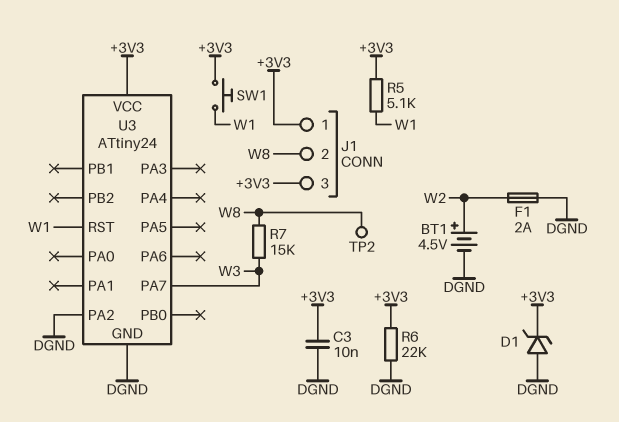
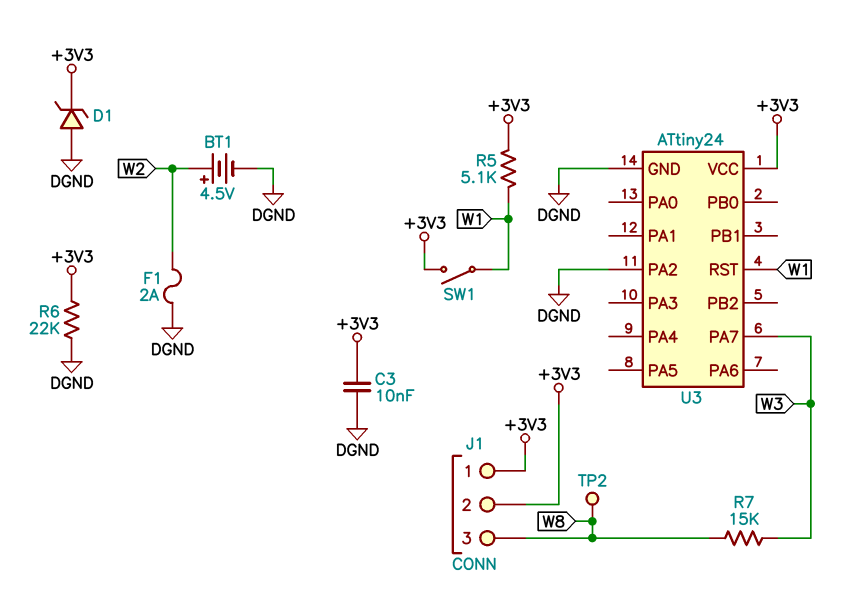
J1 pin 2: W8 -> +3V3
J1 pin 3: +3V3 -> W8
SW1: button (+3V3, W1) -> switch (+3V3, W1)

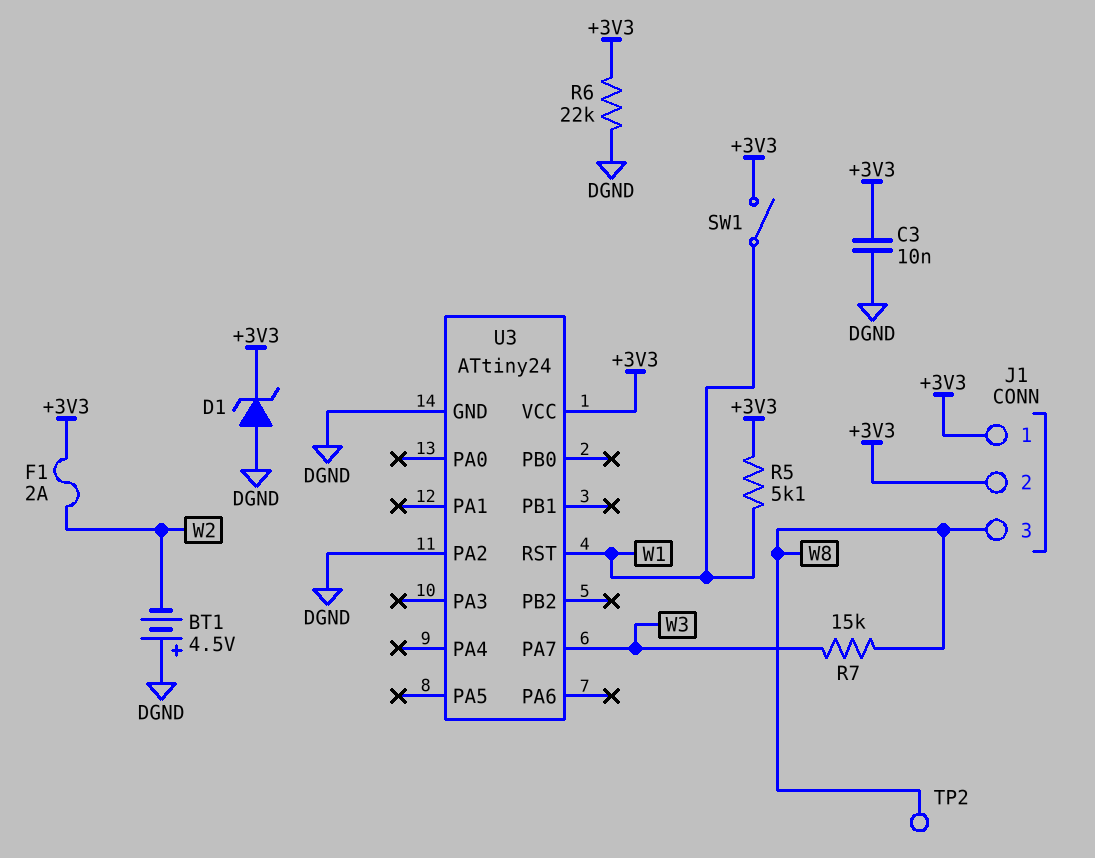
BT1: 4.5V (plus W2, minus DGND) -> 4.5V (plus DGND, minus W2)
F1: 2A (DGND, W2) -> 2A (+3V3, W2)

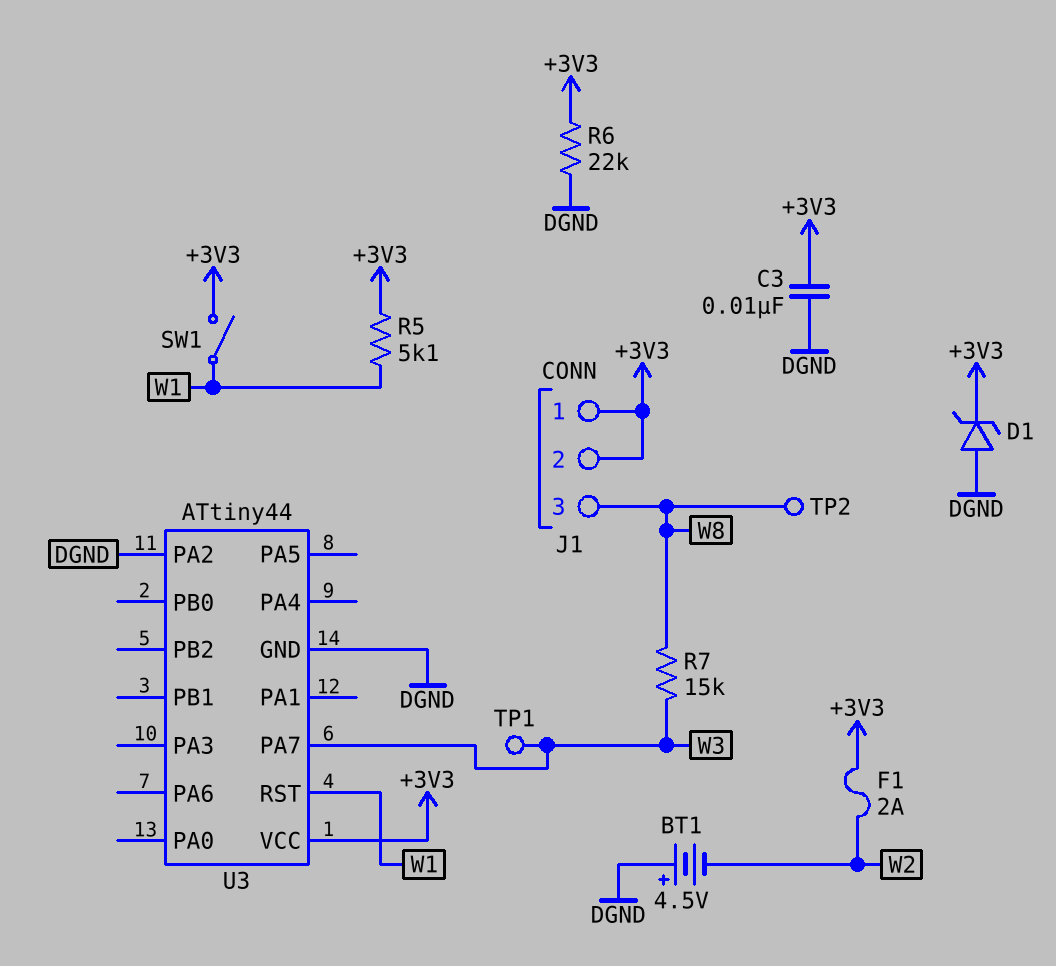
TP1: none -> test point (W3)
U3: ATtiny24 -> ATtiny44

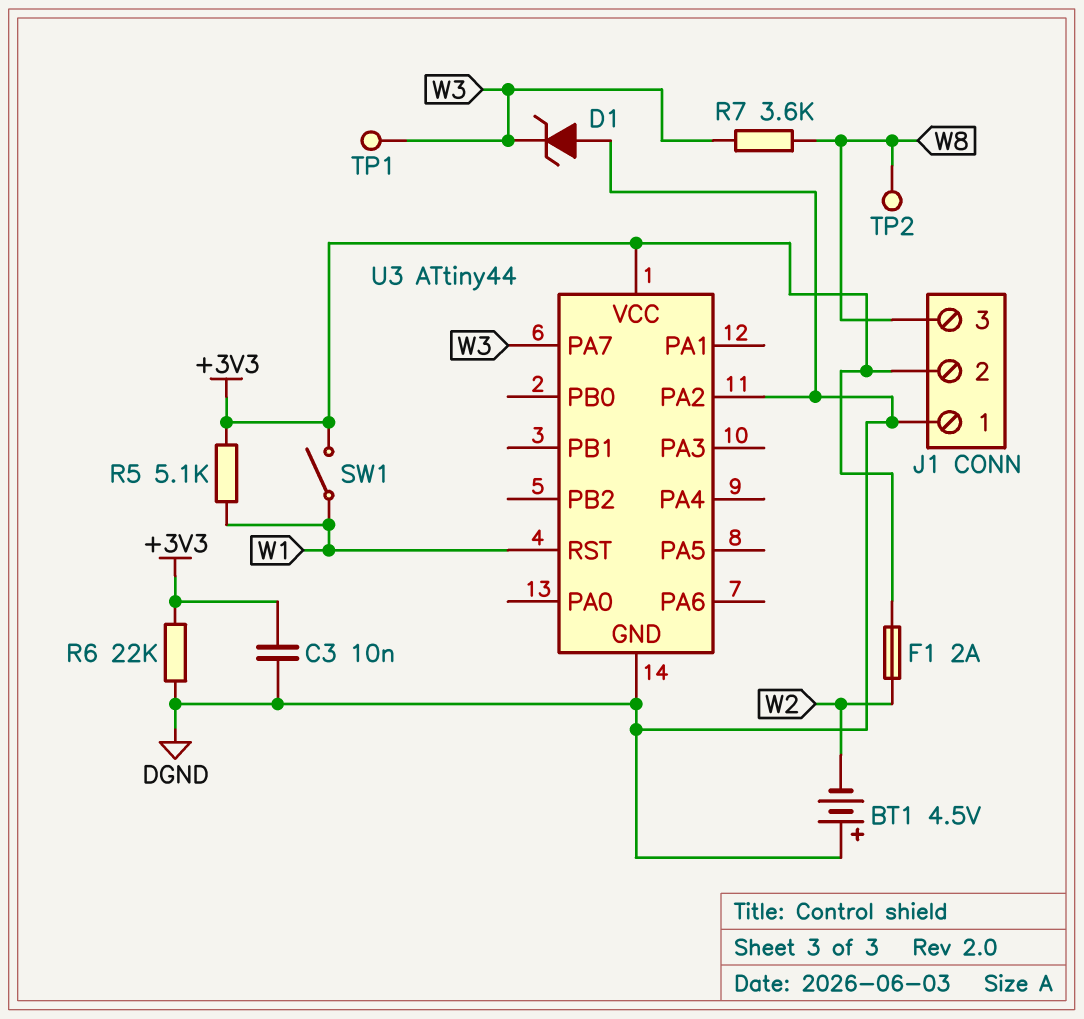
D1: zener (A DGND, K +3V3) -> zener (A DGND, K W3)
J1 pin 1: +3V3 -> DGND
R7: 15k (W3, W8) -> 3.6k (W3, W8)

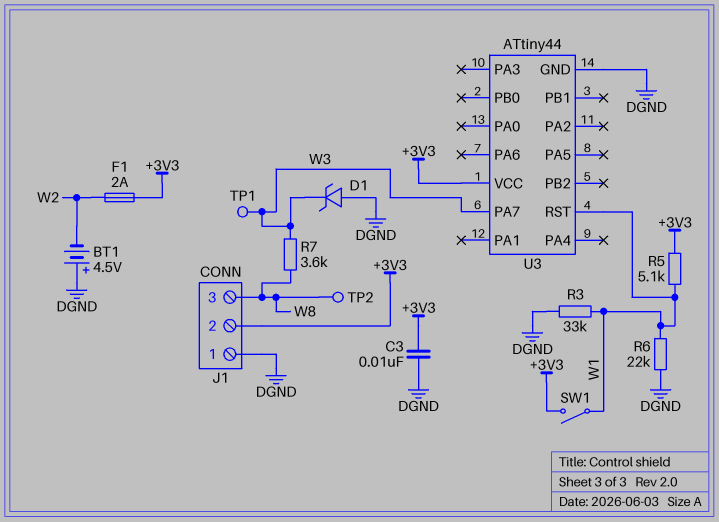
R3: none -> 33k (DGND, W1)
R6: 22k (+3V3, DGND) -> 22k (DGND, W1)
U3 pin PA2: DGND -> none

